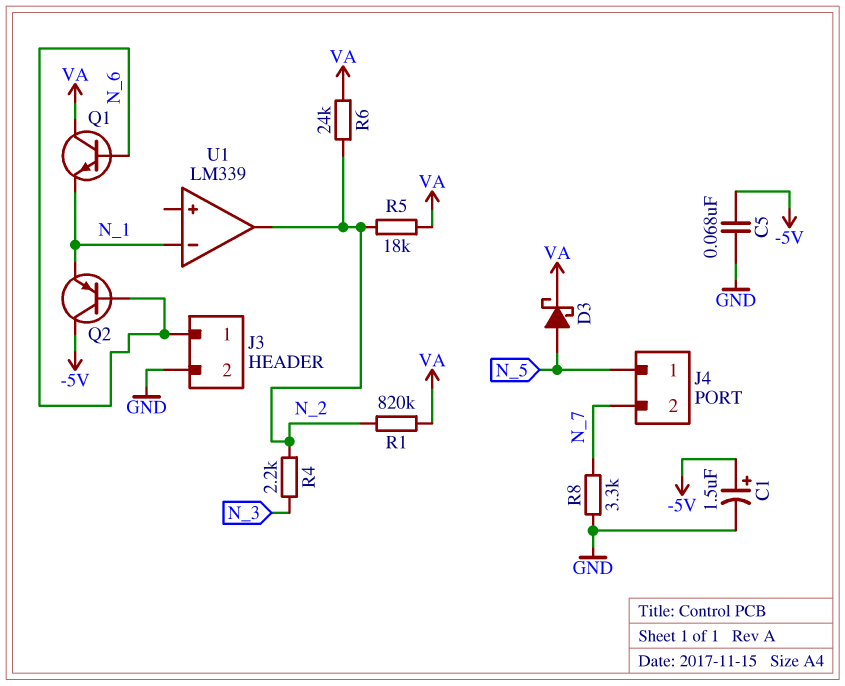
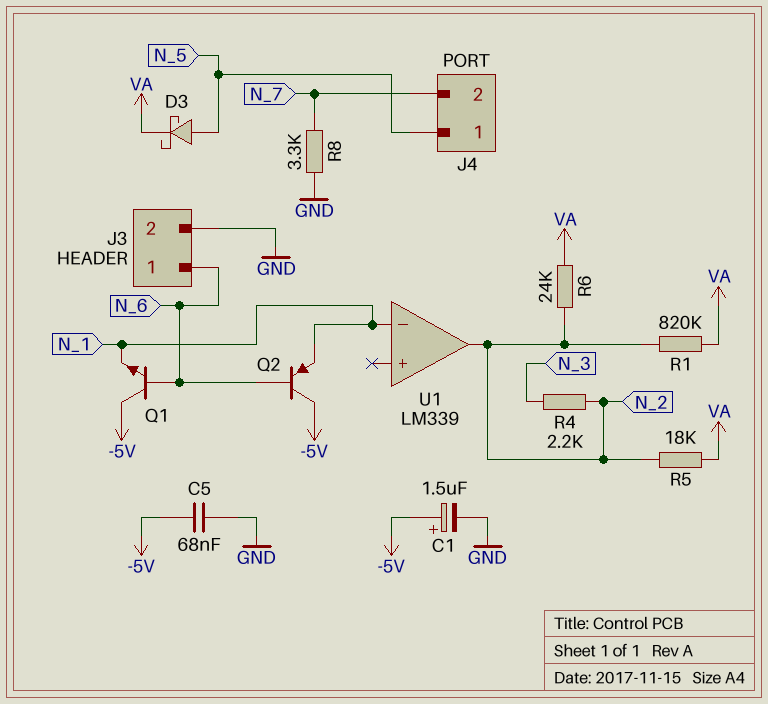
Q1: NPN (B N_6, C VA, E N_1) -> NPN (B N_6, C -5V, E N_1)

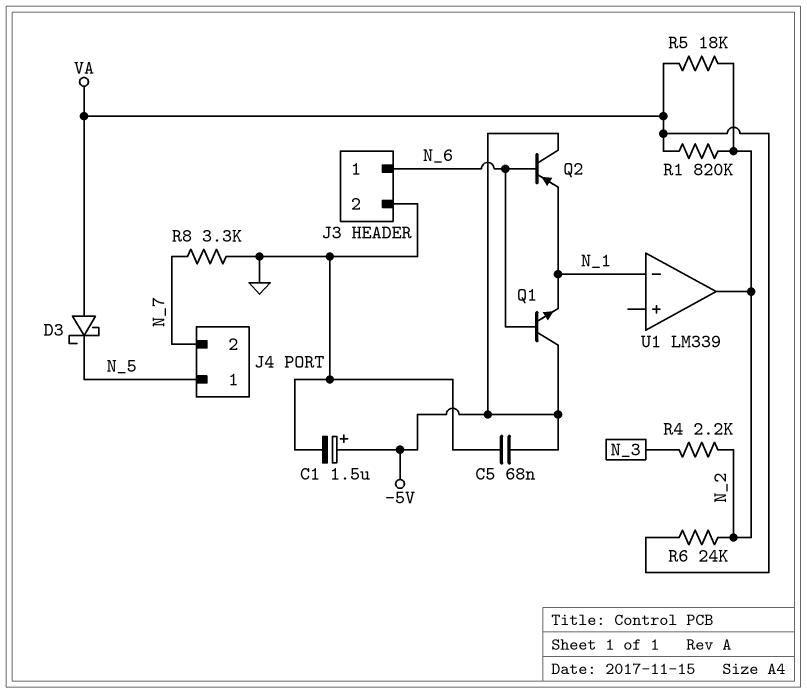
D3: schottky (A N_5, K VA) -> schottky (A VA, K N_5)

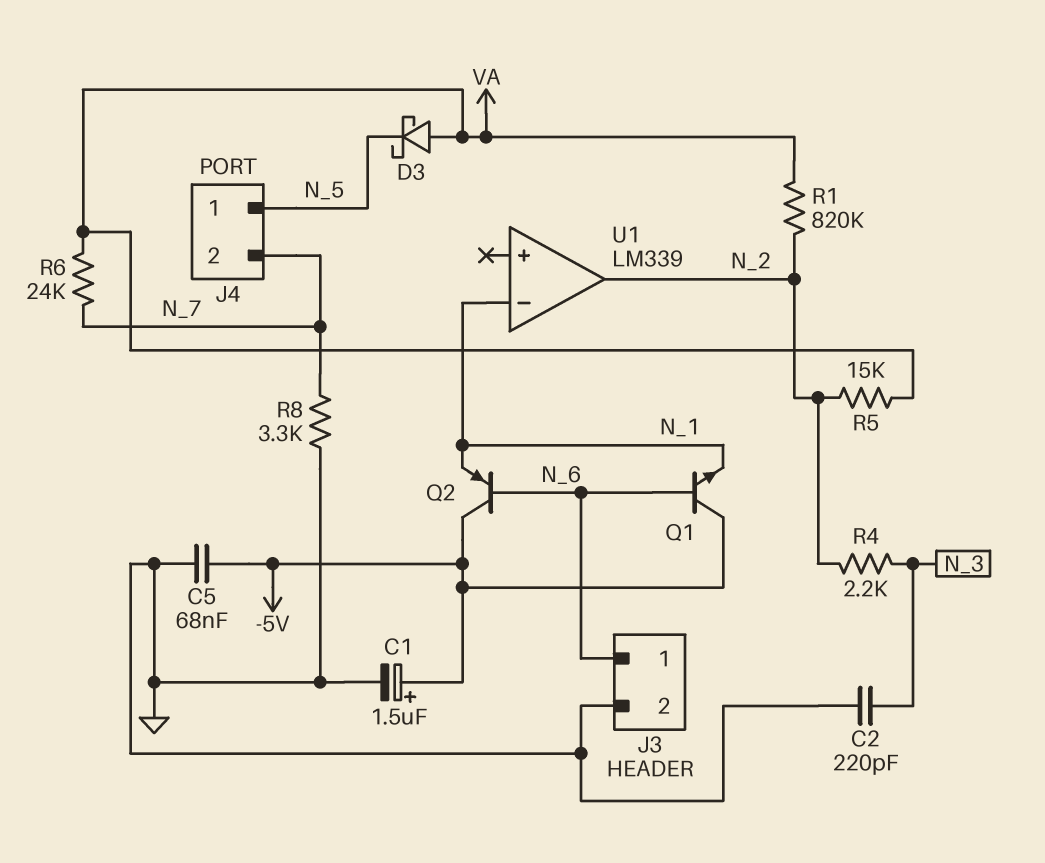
C2: none -> 220pF (GND, N_3)
R5: 18k (N_2, VA) -> 15k (N_2, VA)
R6: 24k (N_2, VA) -> 24k (N_7, VA)

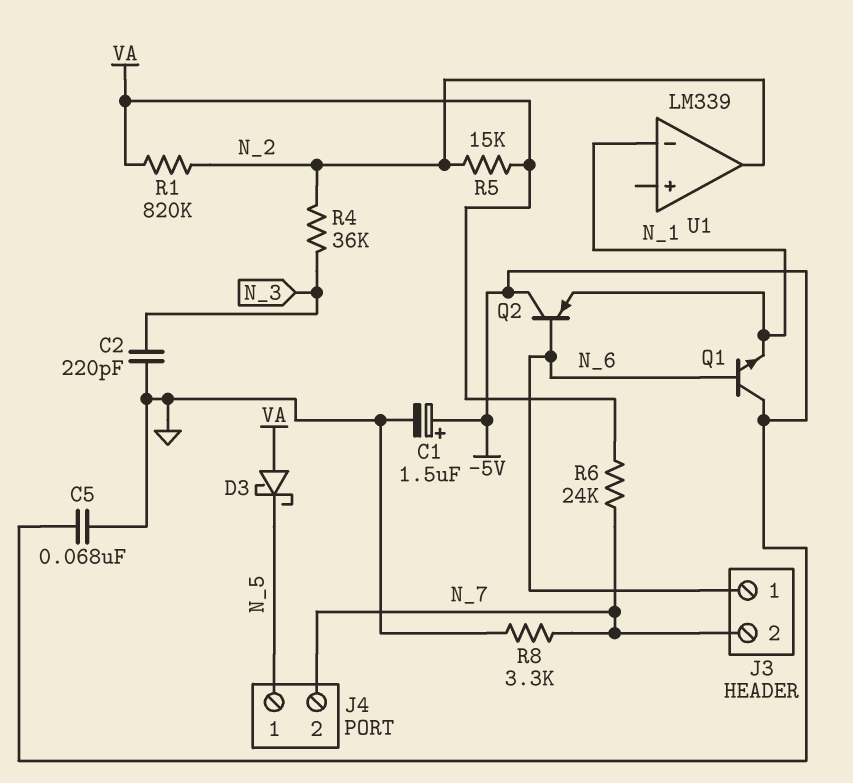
J3 pin 2: GND -> N_7
R4: 2.2k (N_2, N_3) -> 36k (N_2, N_3)

